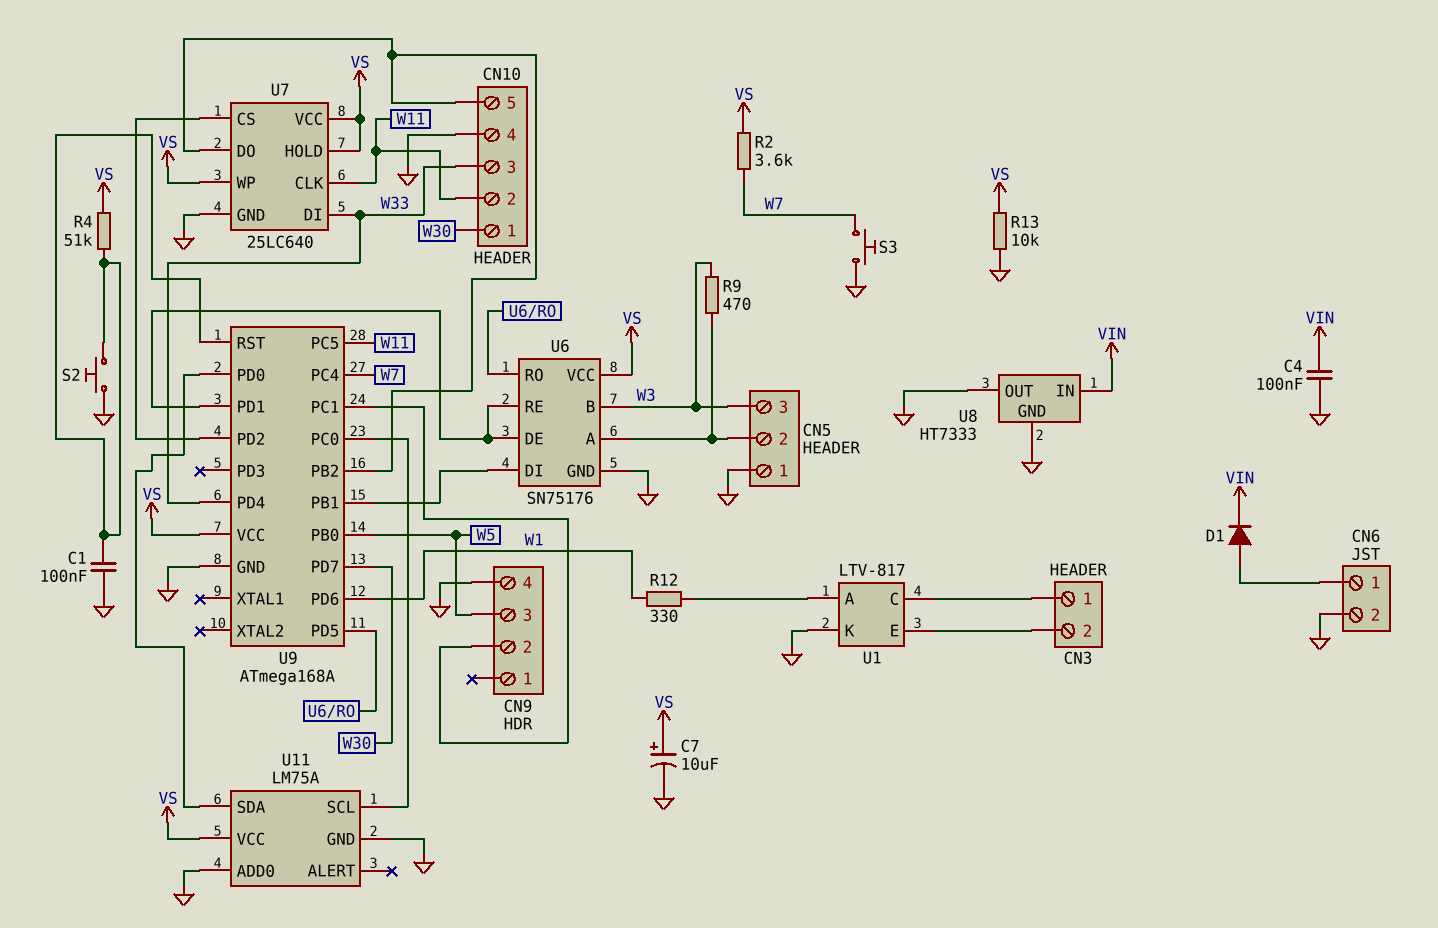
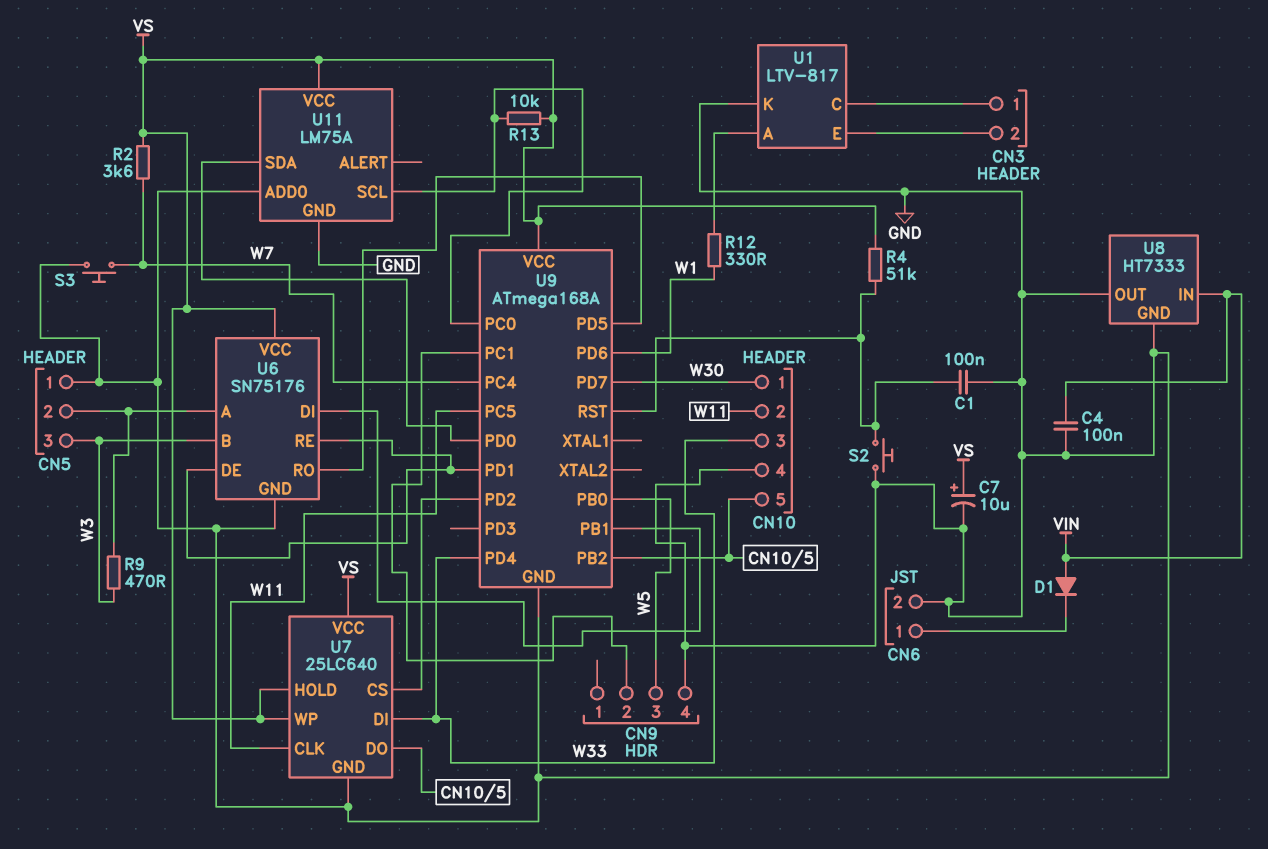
D1: diode (A CN6/1, K VIN) -> diode (A VIN, K CN6/1)
R13: 10k (GND, VS) -> 10k (U9/PC0, VS)

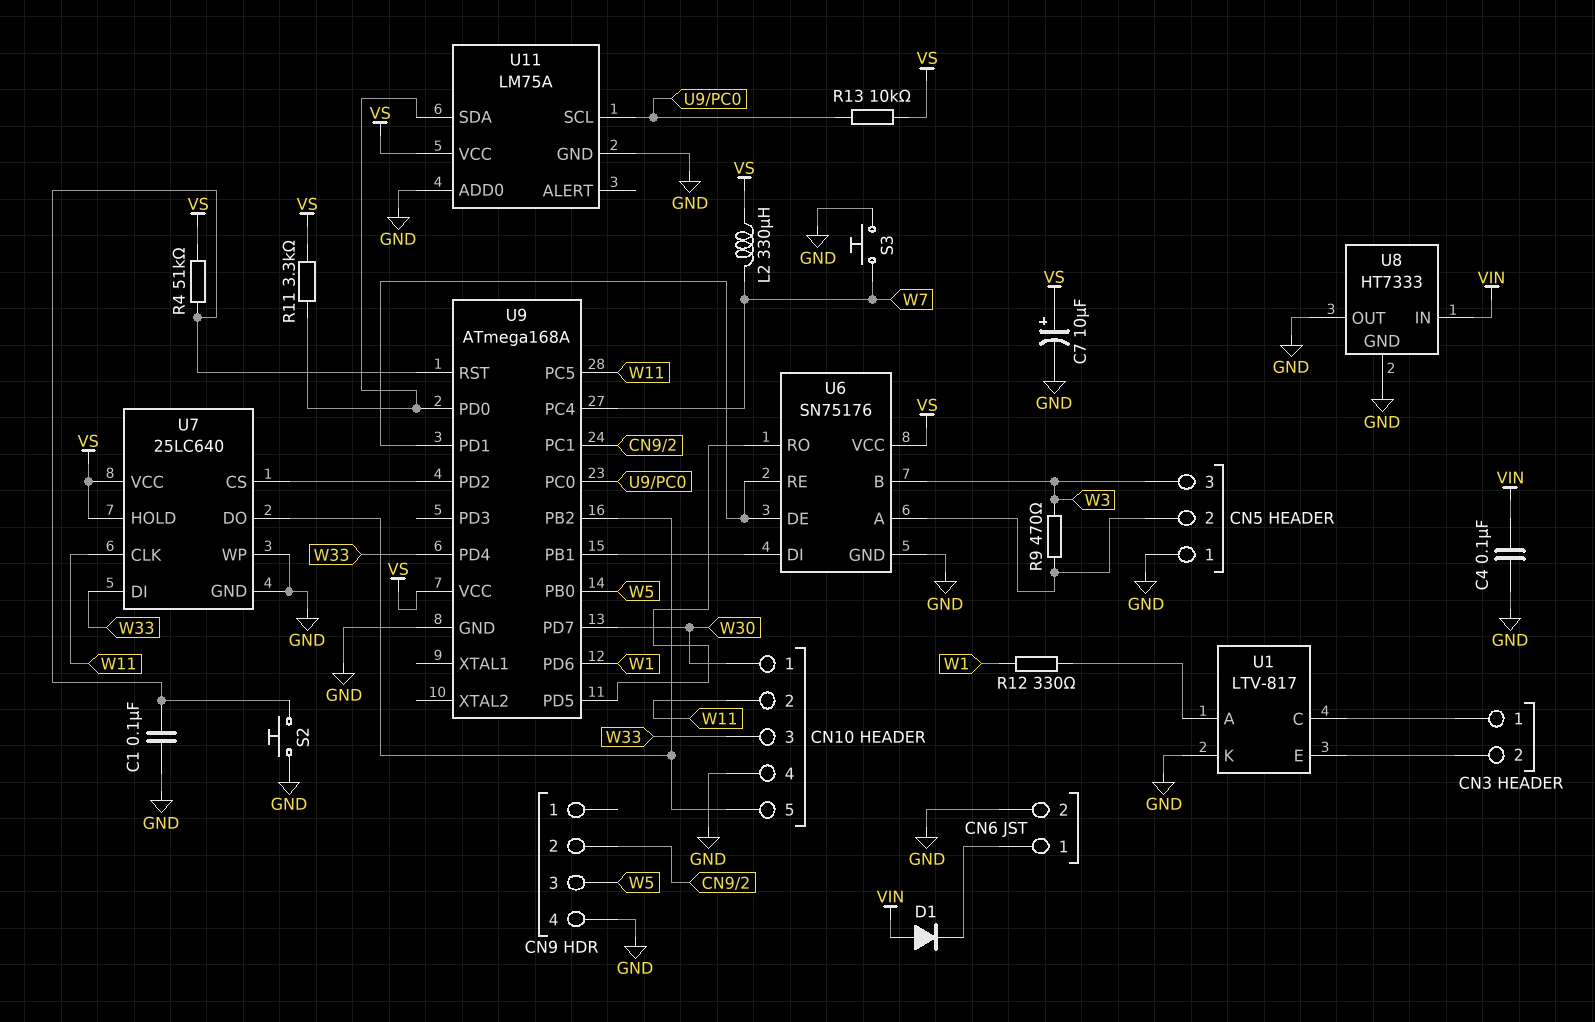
L2: none -> 330uH (VS, W7)
R2: 3.6k (VS, W7) -> none
R11: none -> 3.3k (U9/PD0, VS)
U7 pin WP: VS -> GND

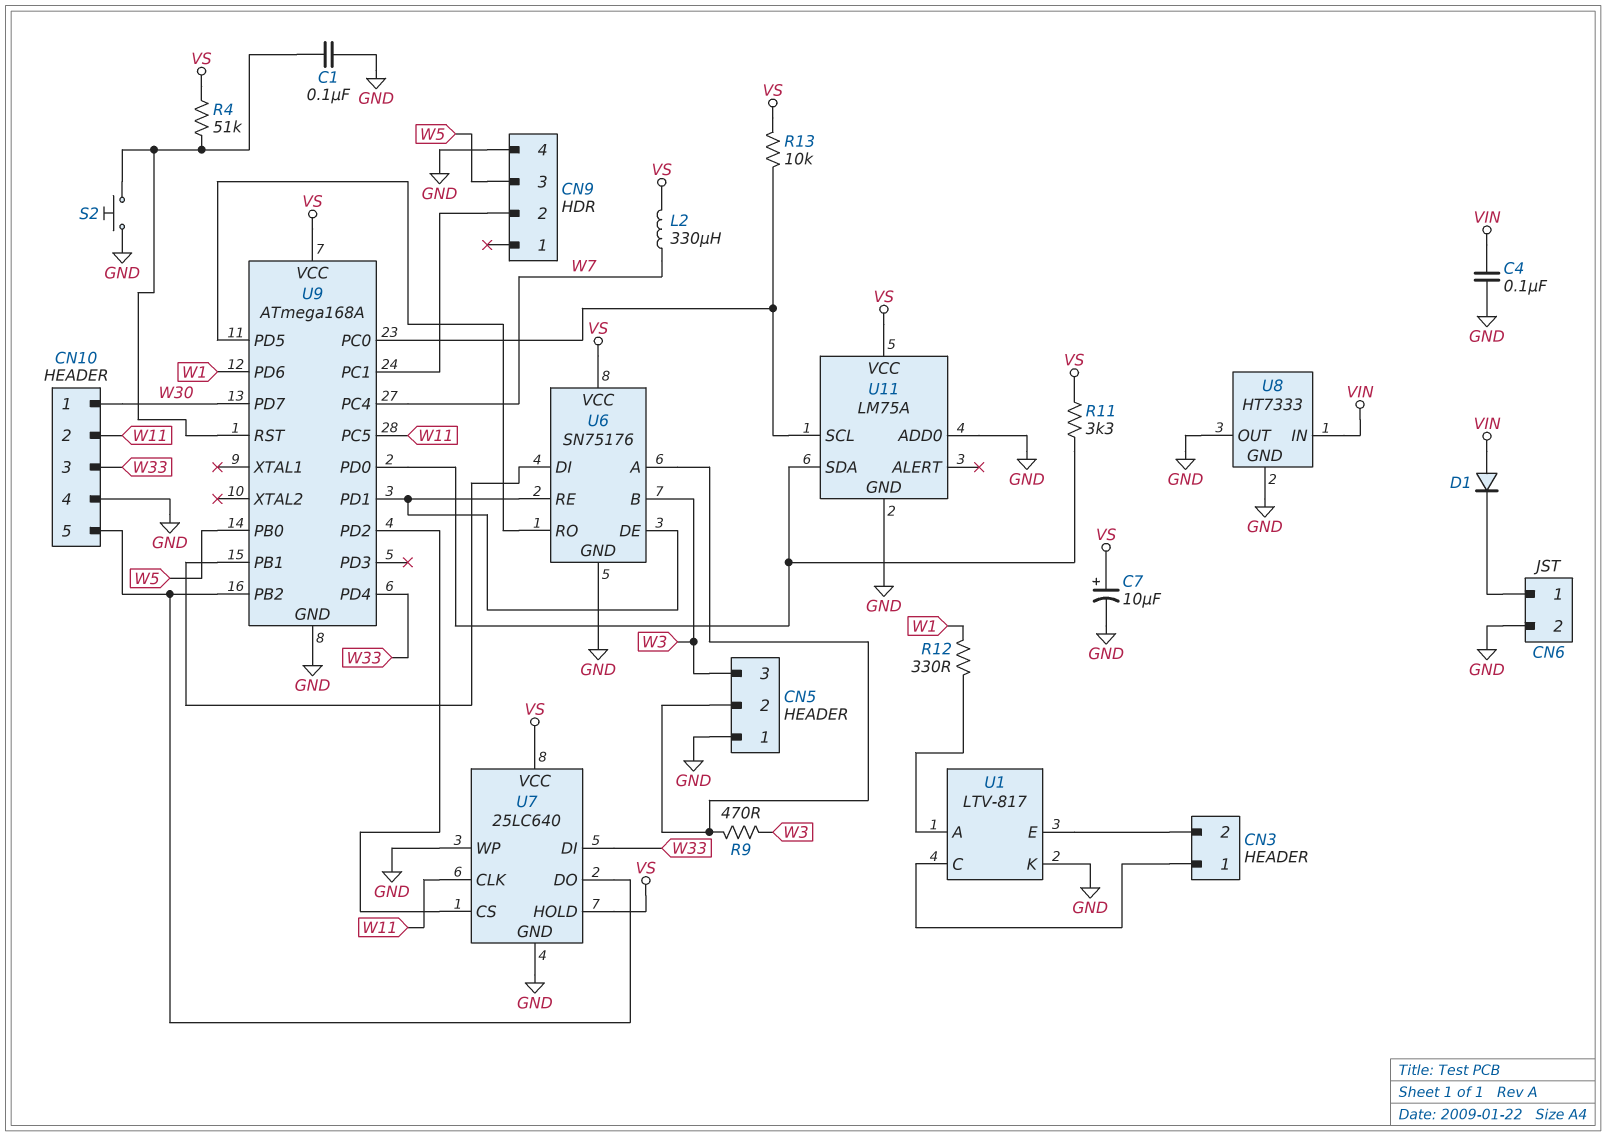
S3: button (GND, W7) -> none

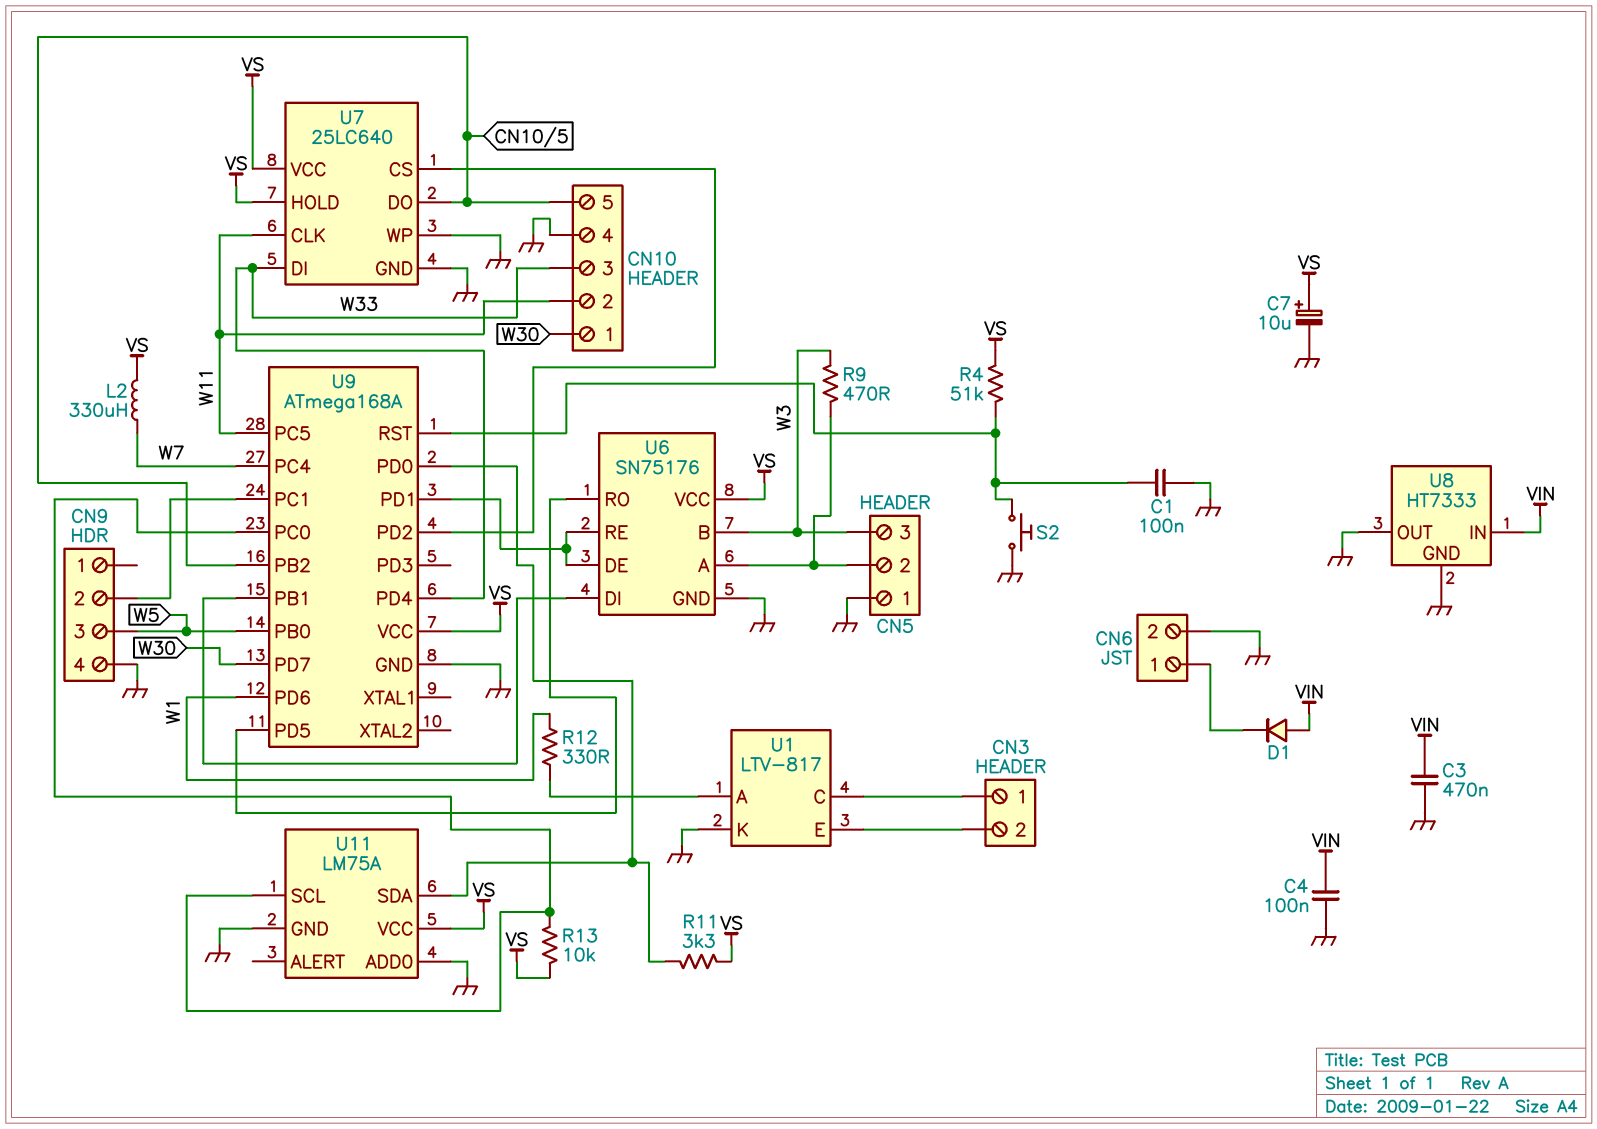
C3: none -> 470nF (GND, VIN)

